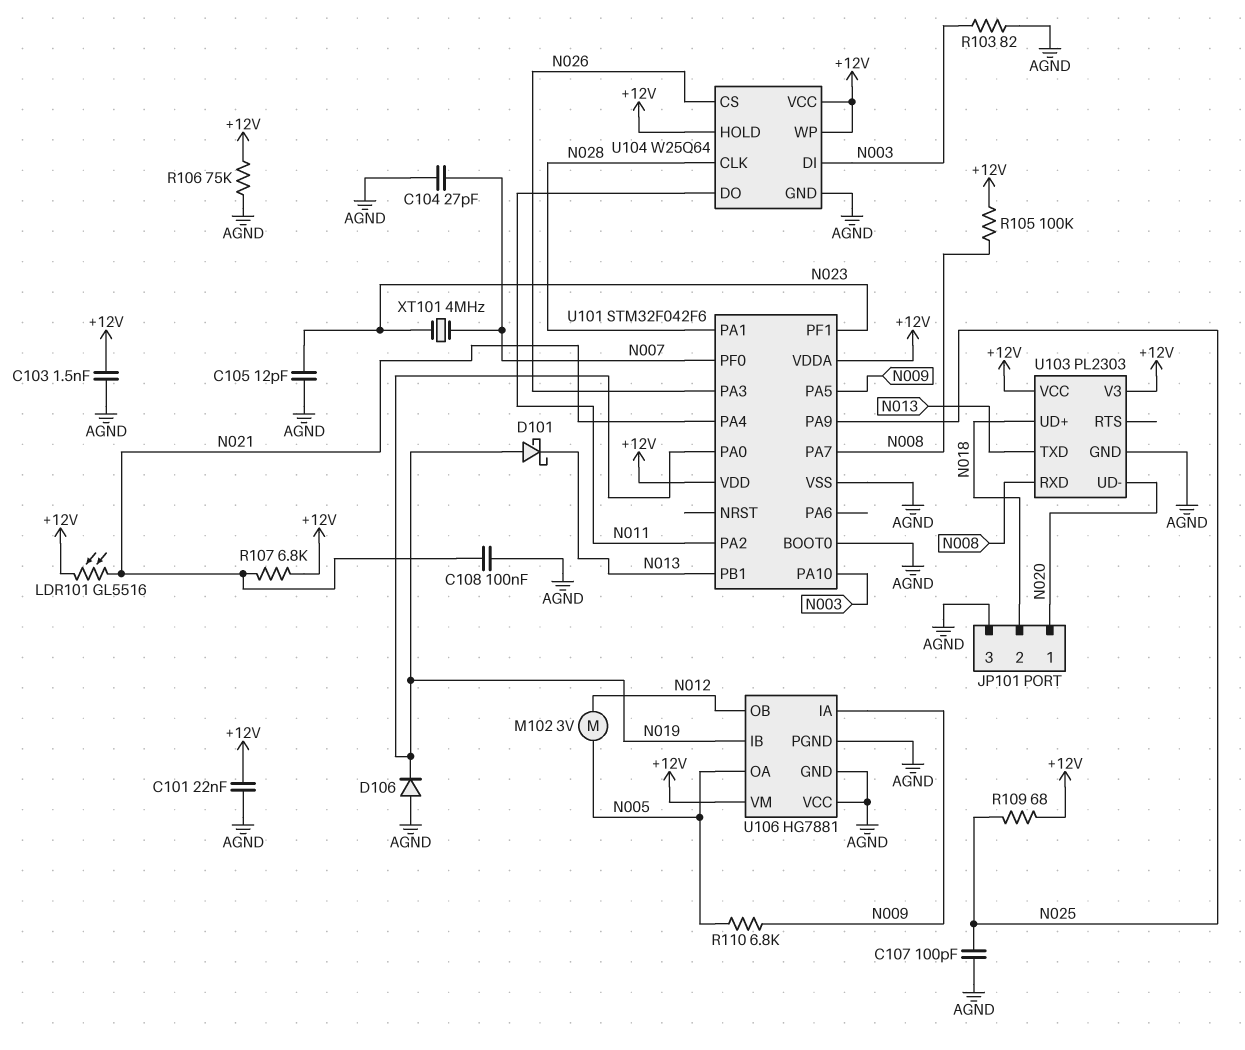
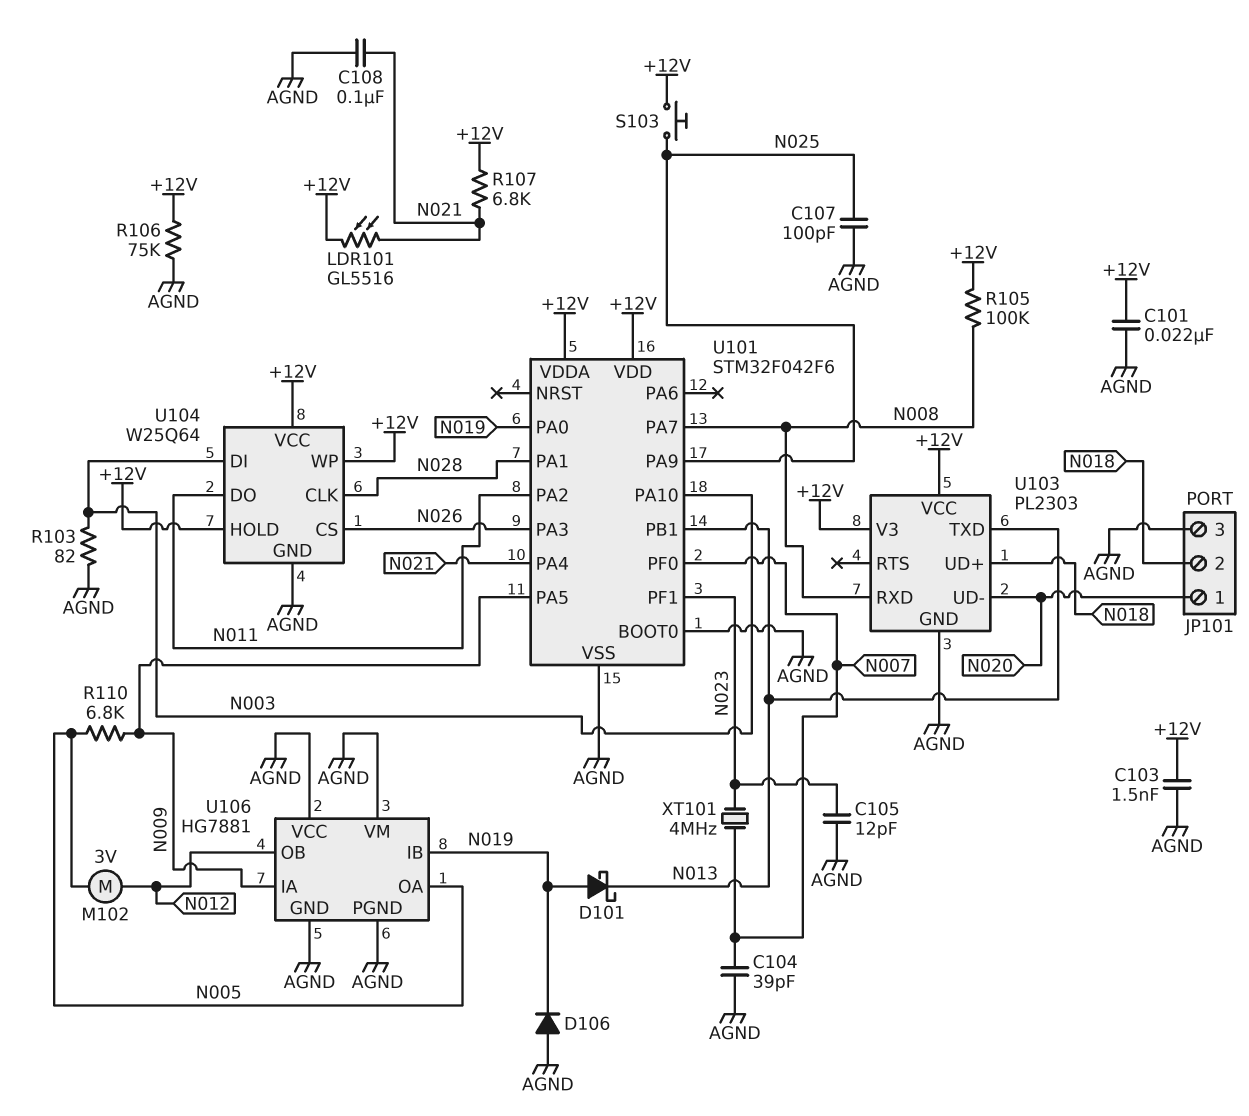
C104: 27pF (AGND, N007) -> 39pF (AGND, N007)
R109: 68 (+12V, N025) -> none
S103: none -> button (+12V, N025)
U106 pin VM: +12V -> AGND

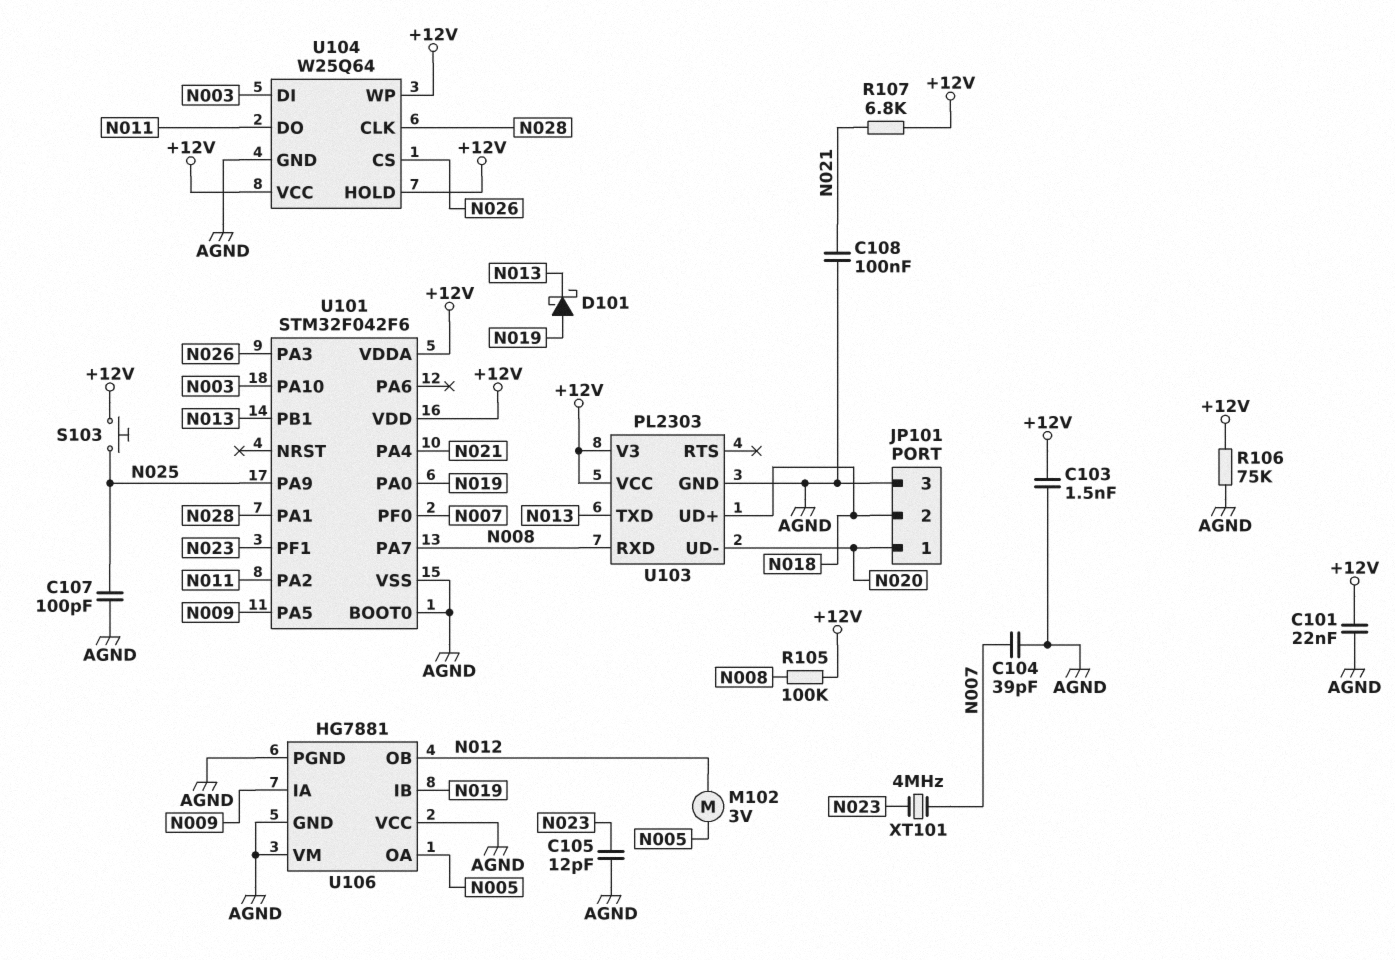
D106: diode (A AGND, K N019) -> none
LDR101: GL5516 (+12V, N021) -> none
R103: 82 (AGND, N003) -> none
R110: 6.8k (N005, N009) -> none

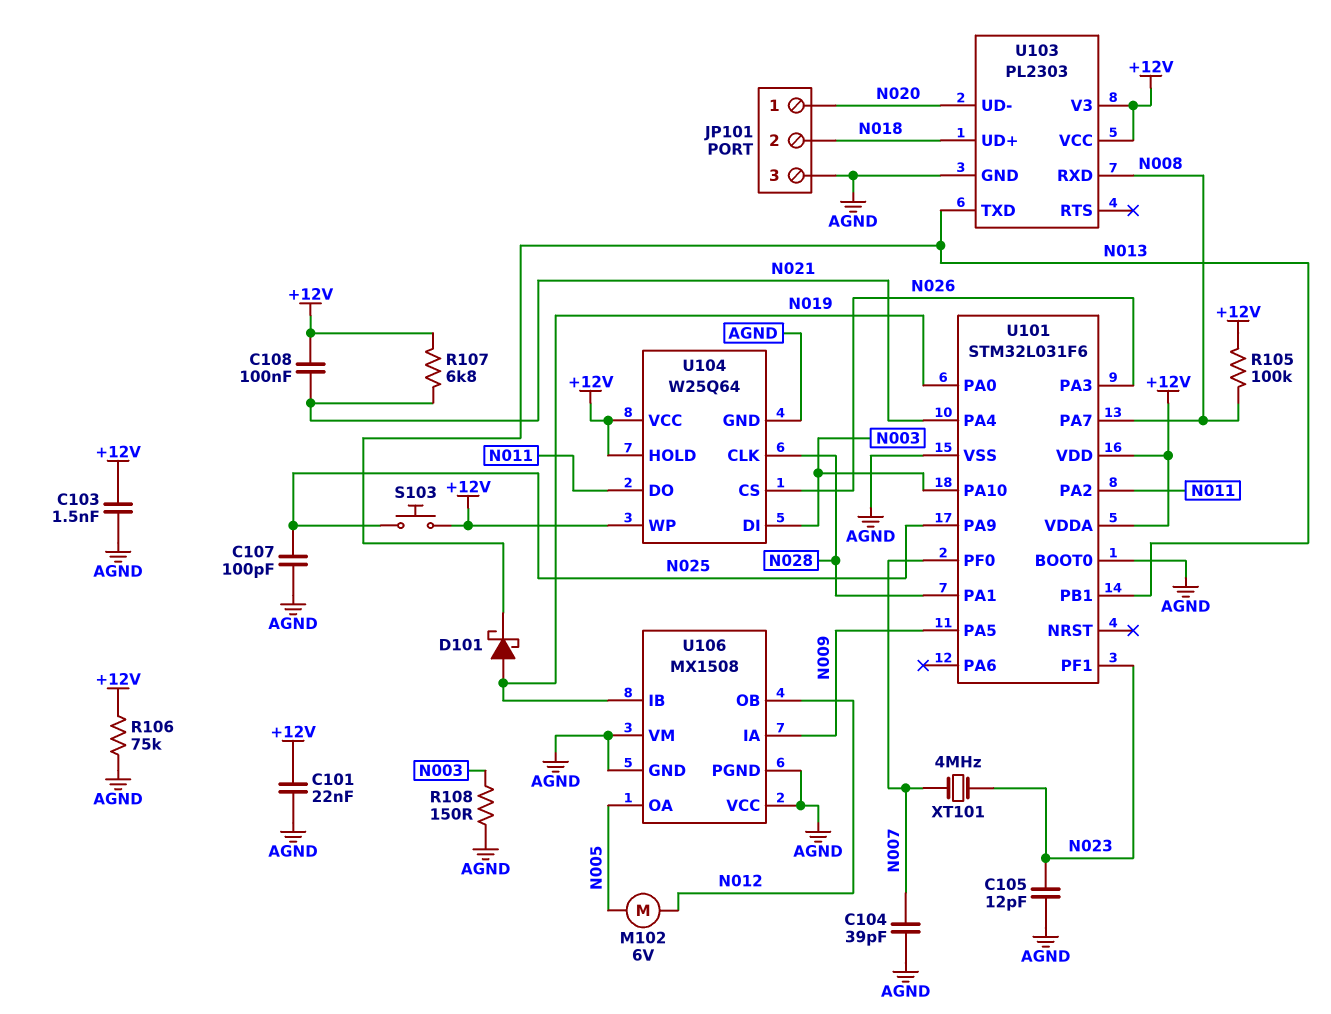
C108: 100nF (AGND, N021) -> 100nF (+12V, N021)
M102: motor 3V (N005, N012) -> motor 6V (N005, N012)
R108: none -> 150 (AGND, N003)
U101: STM32F042F6 -> STM32L031F6
U106: HG7881 -> MX1508

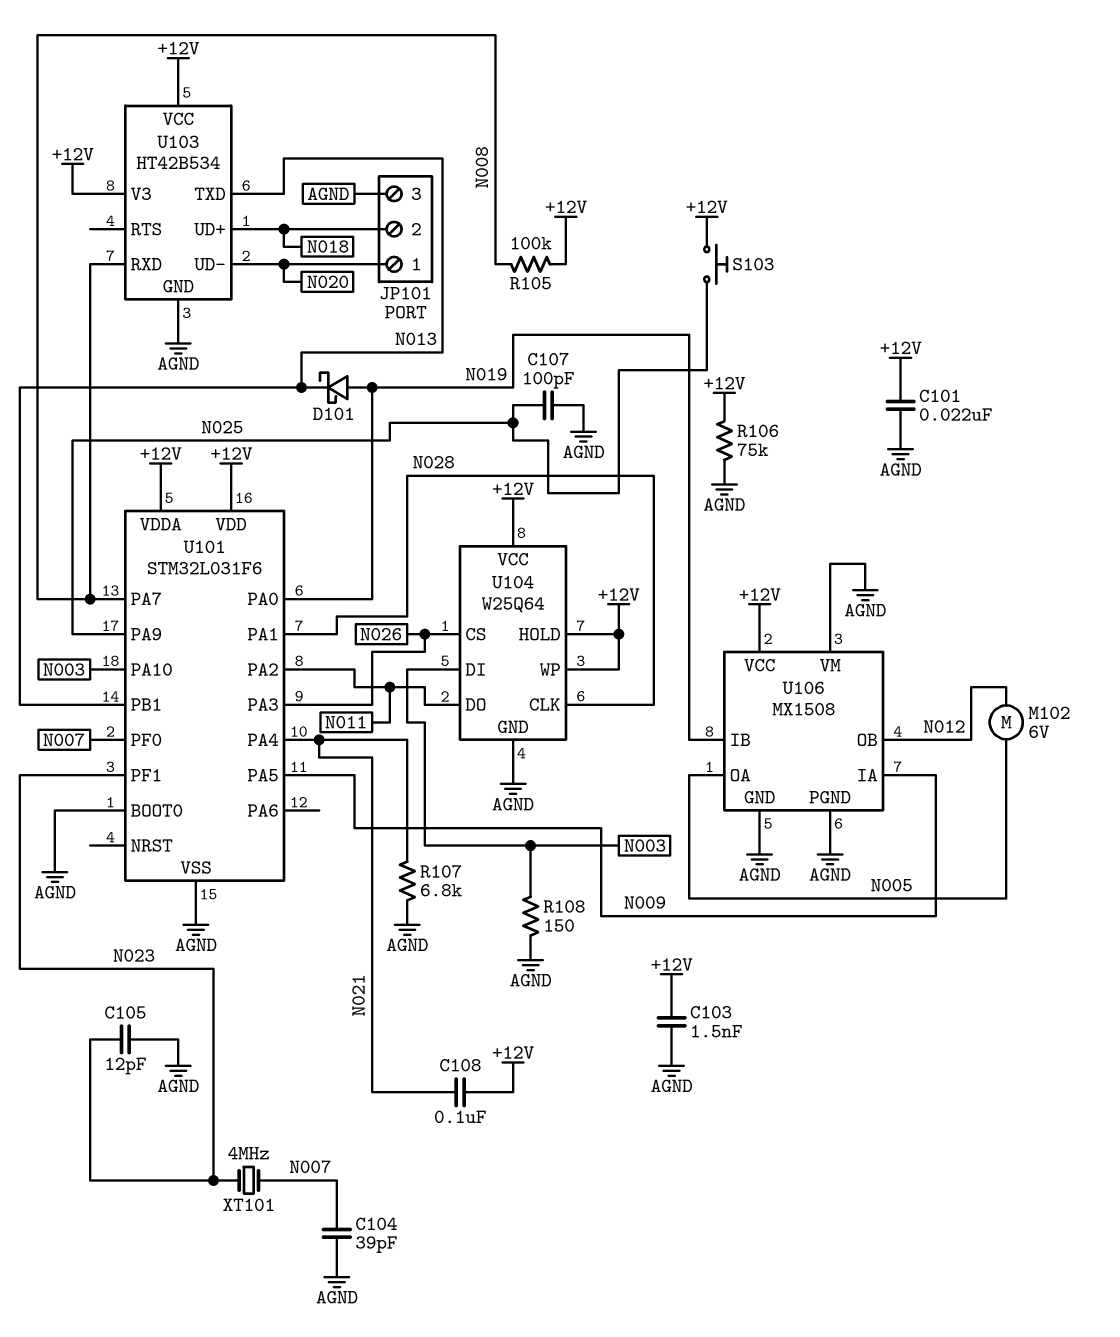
R107: 6.8k (+12V, N021) -> 6.8k (AGND, N021)
U103: PL2303 -> HT42B534
U106 pin VCC: AGND -> +12V

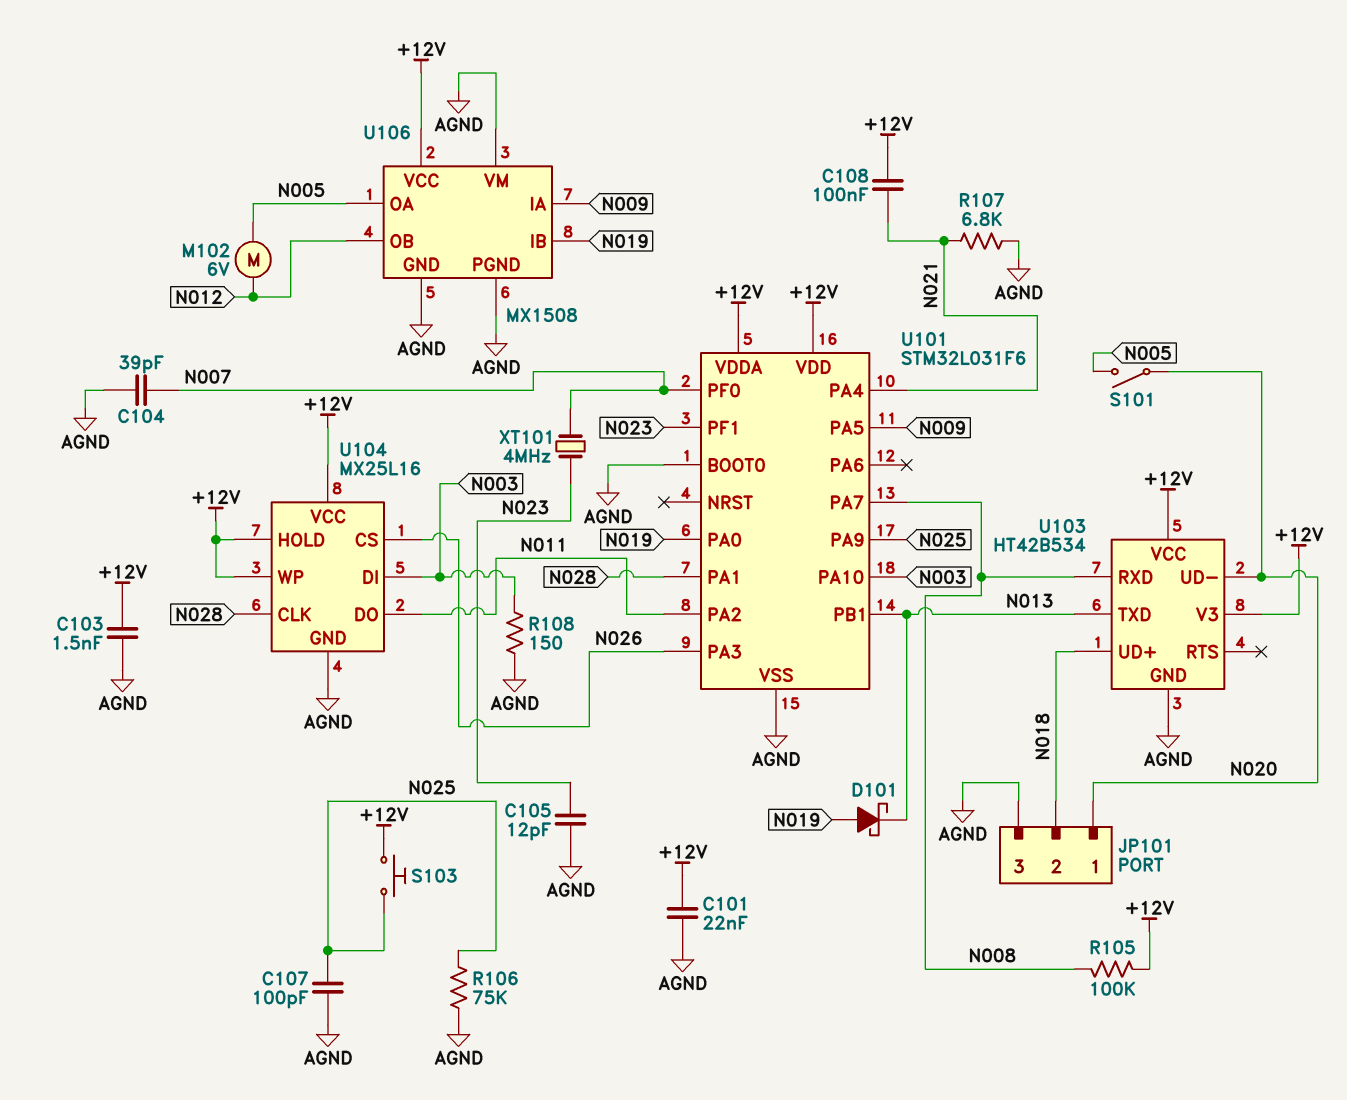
R106: 75k (+12V, AGND) -> 75k (AGND, N025)
S101: none -> switch (N005, N020)
U104: W25Q64 -> MX25L16

